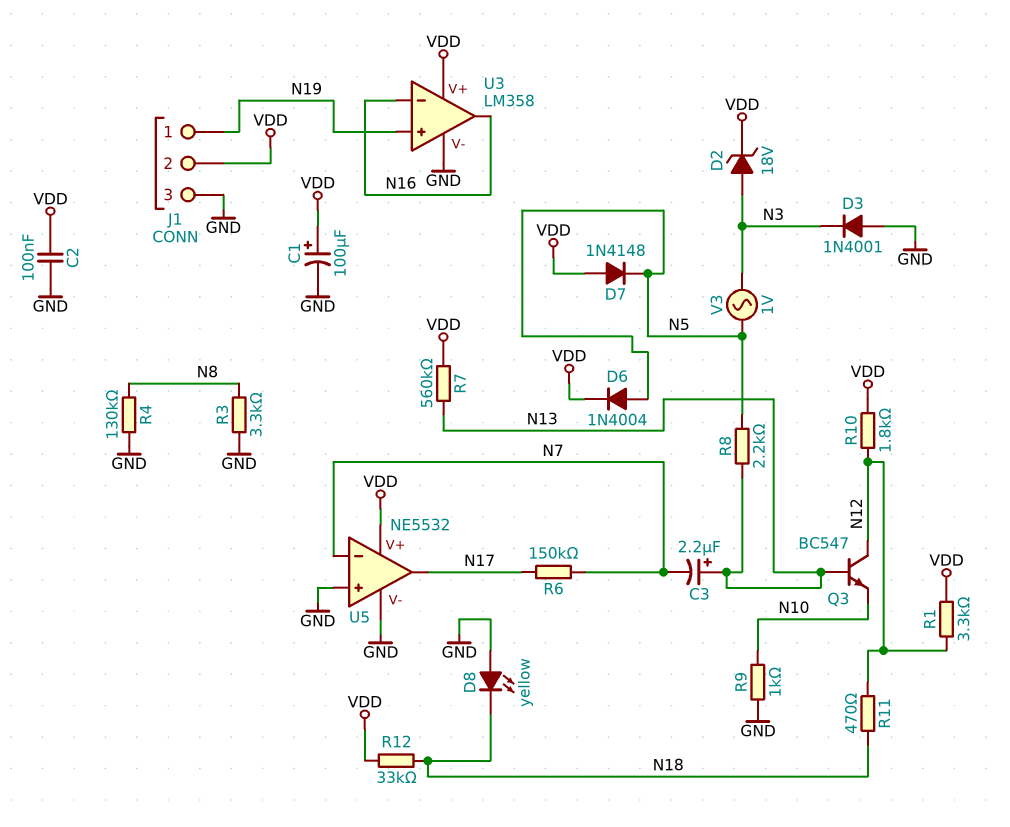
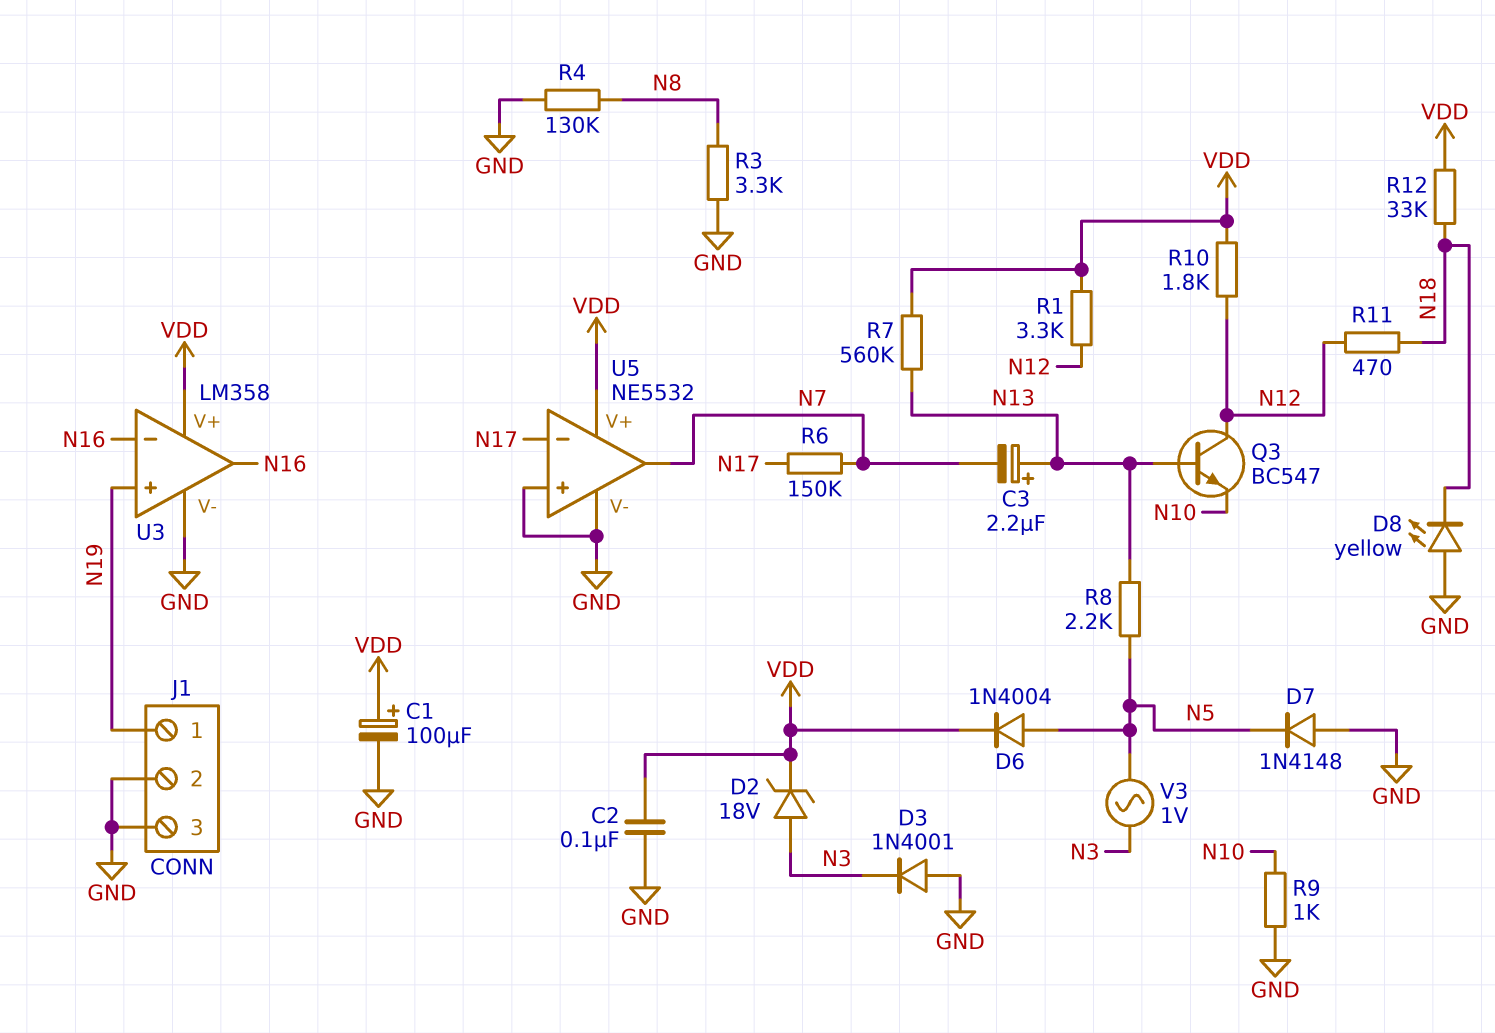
D7: diode 1N4148 (A VDD, K N5) -> diode 1N4148 (A GND, K N5)
J1 pin 2: VDD -> GND
U5 pin in-: N7 -> N17
U5 pin out: N17 -> N7

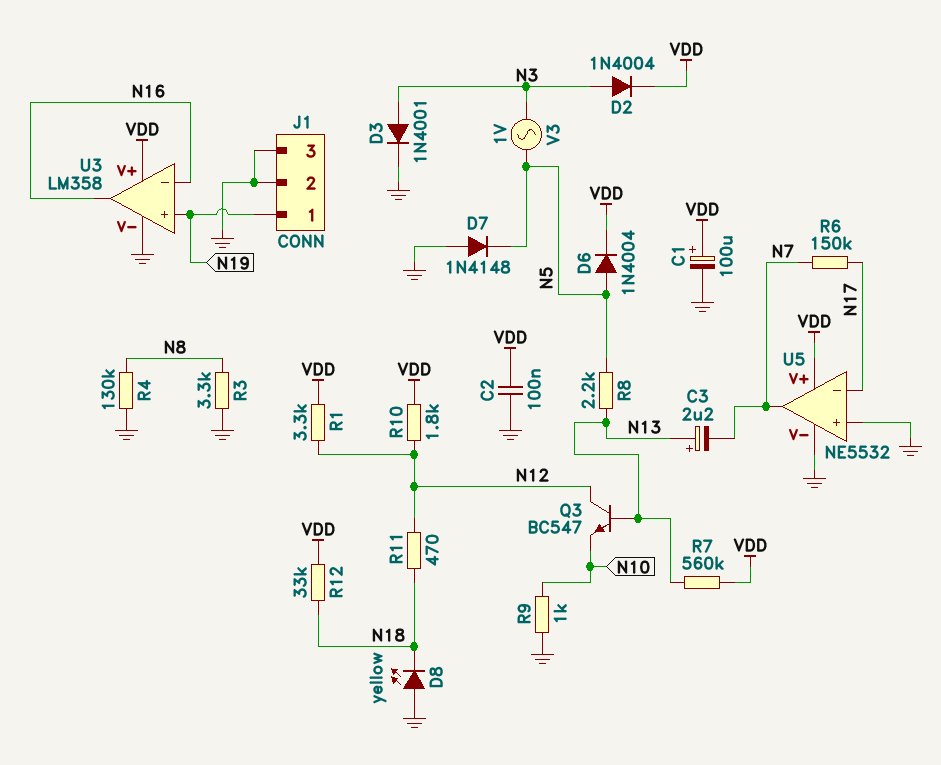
D2: zener 18V (A N3, K VDD) -> diode 1N4004 (A N3, K VDD)
D3: diode 1N4001 (A GND, K N3) -> diode 1N4001 (A N3, K GND)

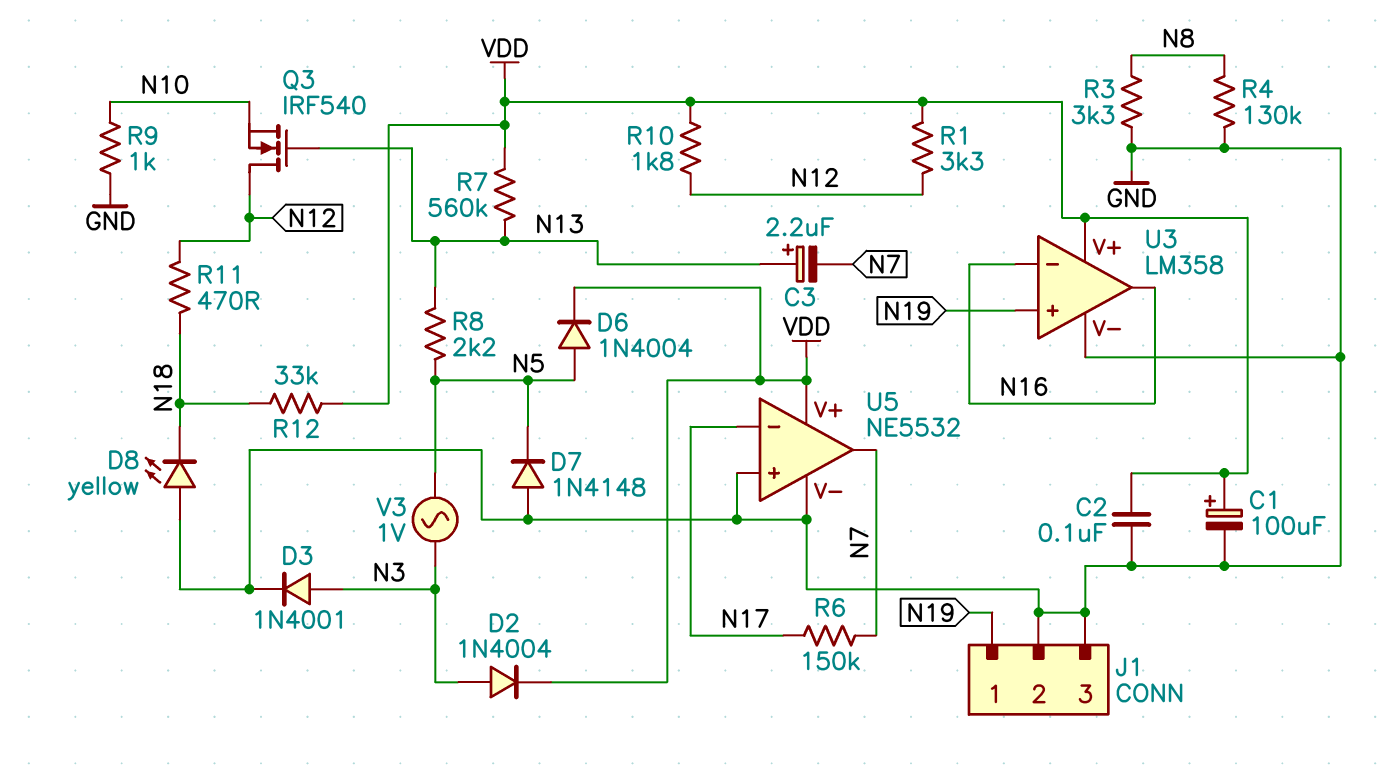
Q3: NPN BC547 (B N13, C N12, E N10) -> NMOS IRF540 (G N13, D N12, S N10)

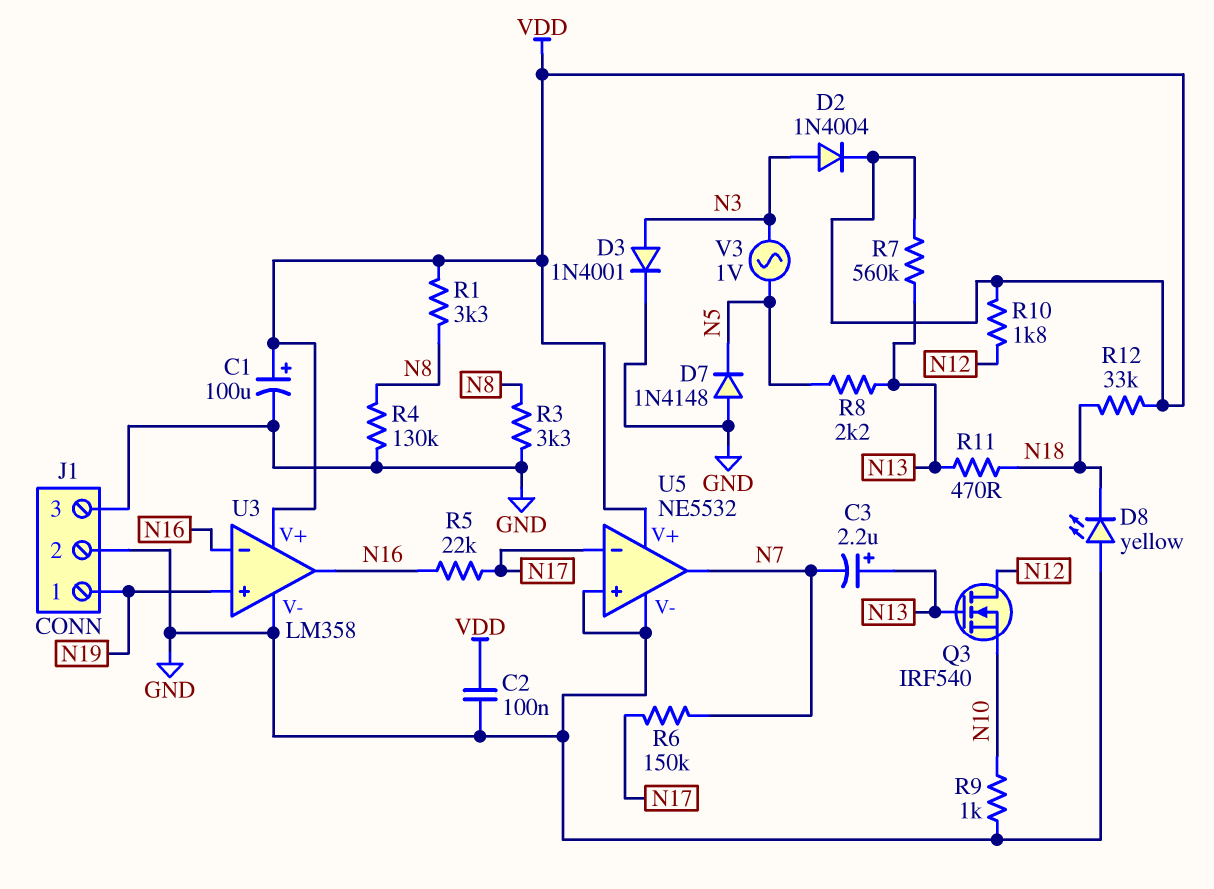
D6: diode 1N4004 (A N5, K VDD) -> none
R1: 3.3k (N12, VDD) -> 3.3k (N8, VDD)
R5: none -> 22k (N16, N17)
R11: 470 (N12, N18) -> 470 (N13, N18)

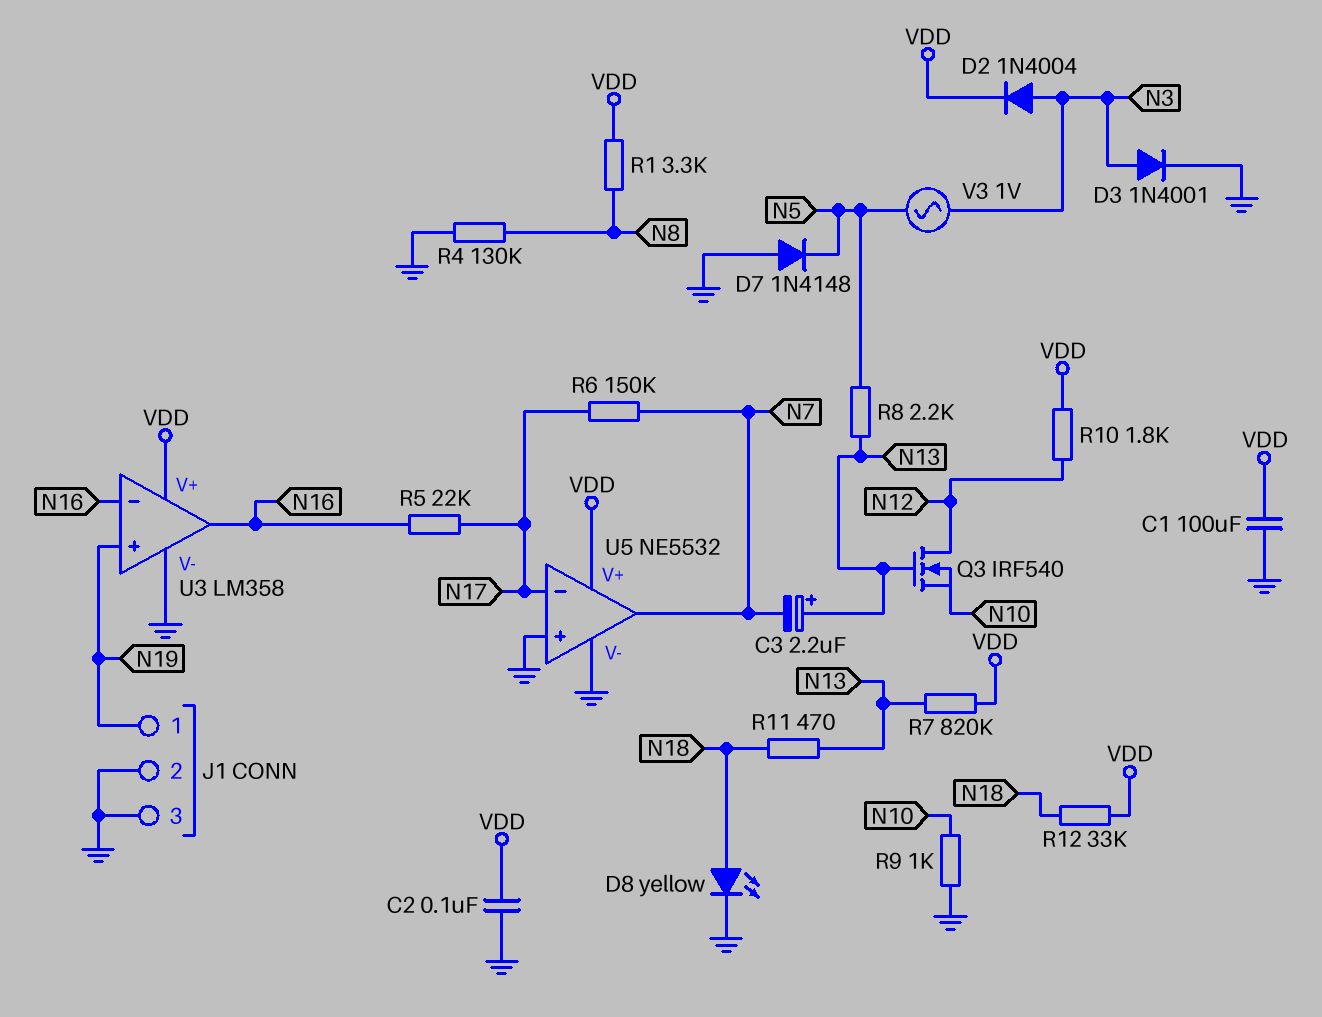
C1: 100uF (plus VDD, minus GND) -> 100uF (GND, VDD)
D8: LED yellow (A GND, K N18) -> LED yellow (A N18, K GND)
R3: 3.3k (GND, N8) -> none
R7: 560k (N13, VDD) -> 820k (N13, VDD)

